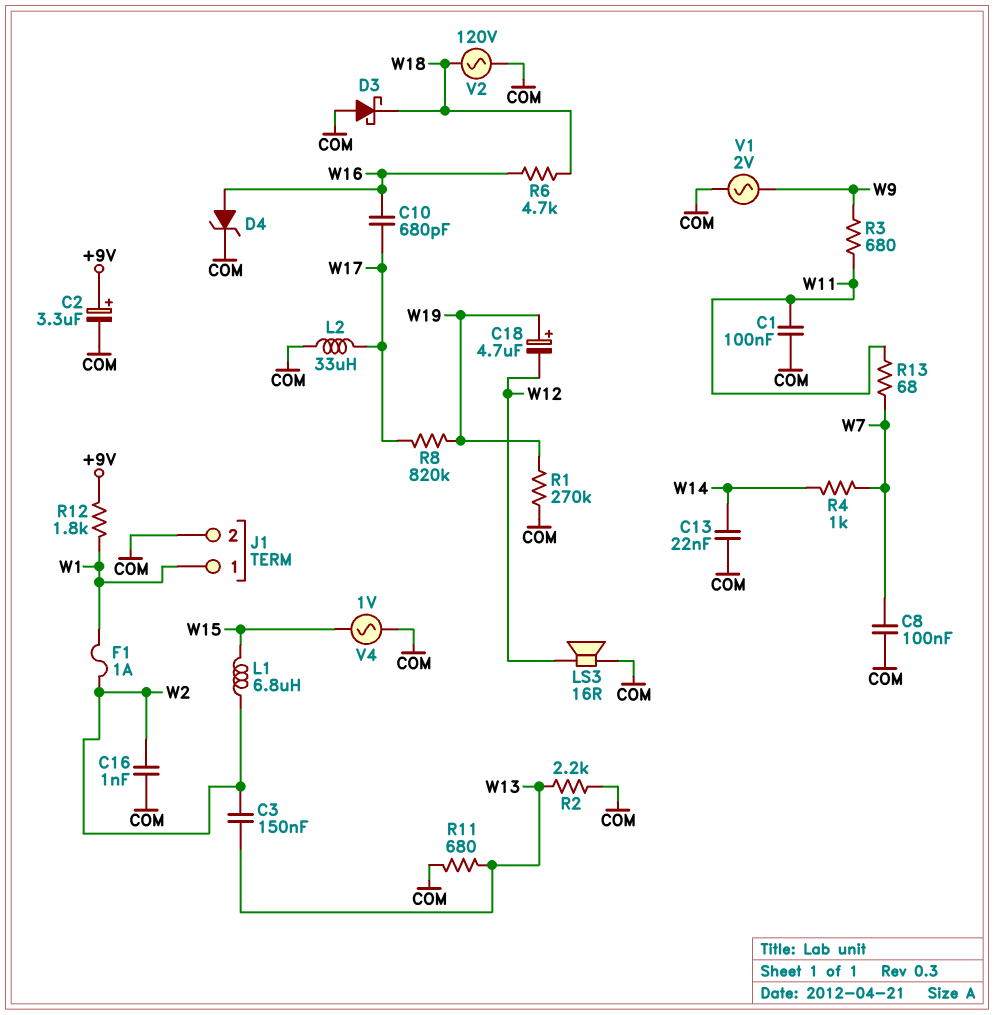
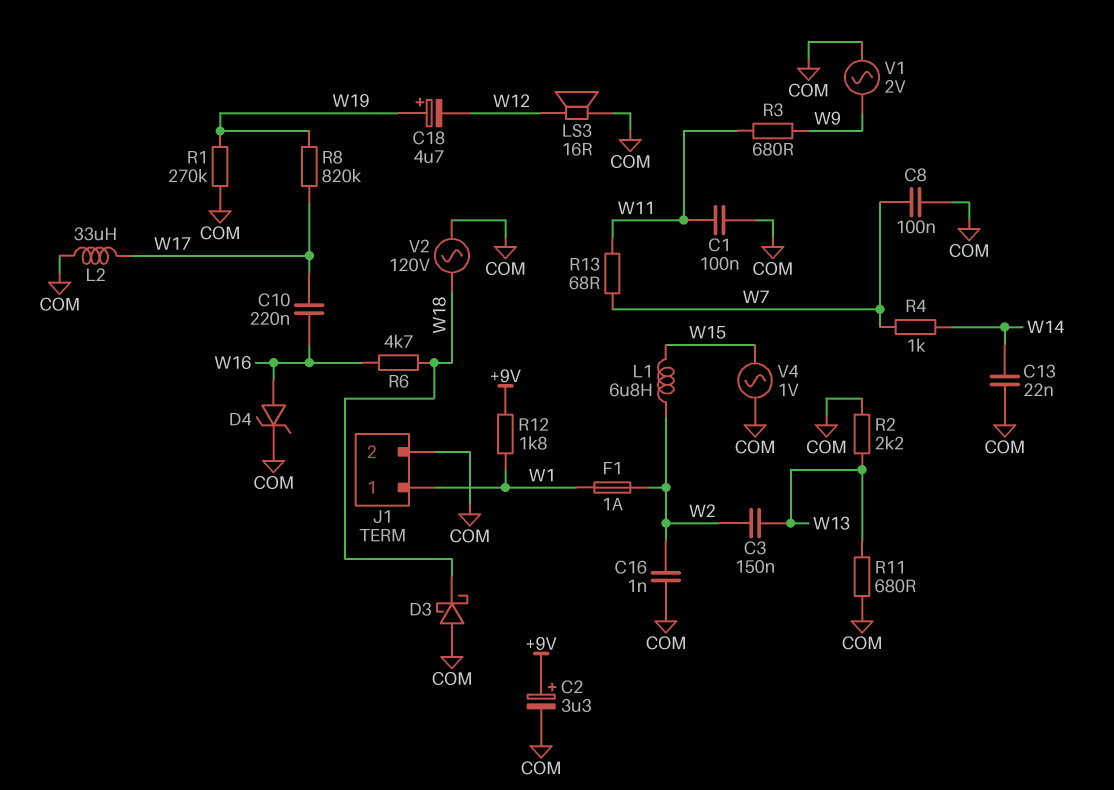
C10: 680pF (W16, W17) -> 220nF (W16, W17)

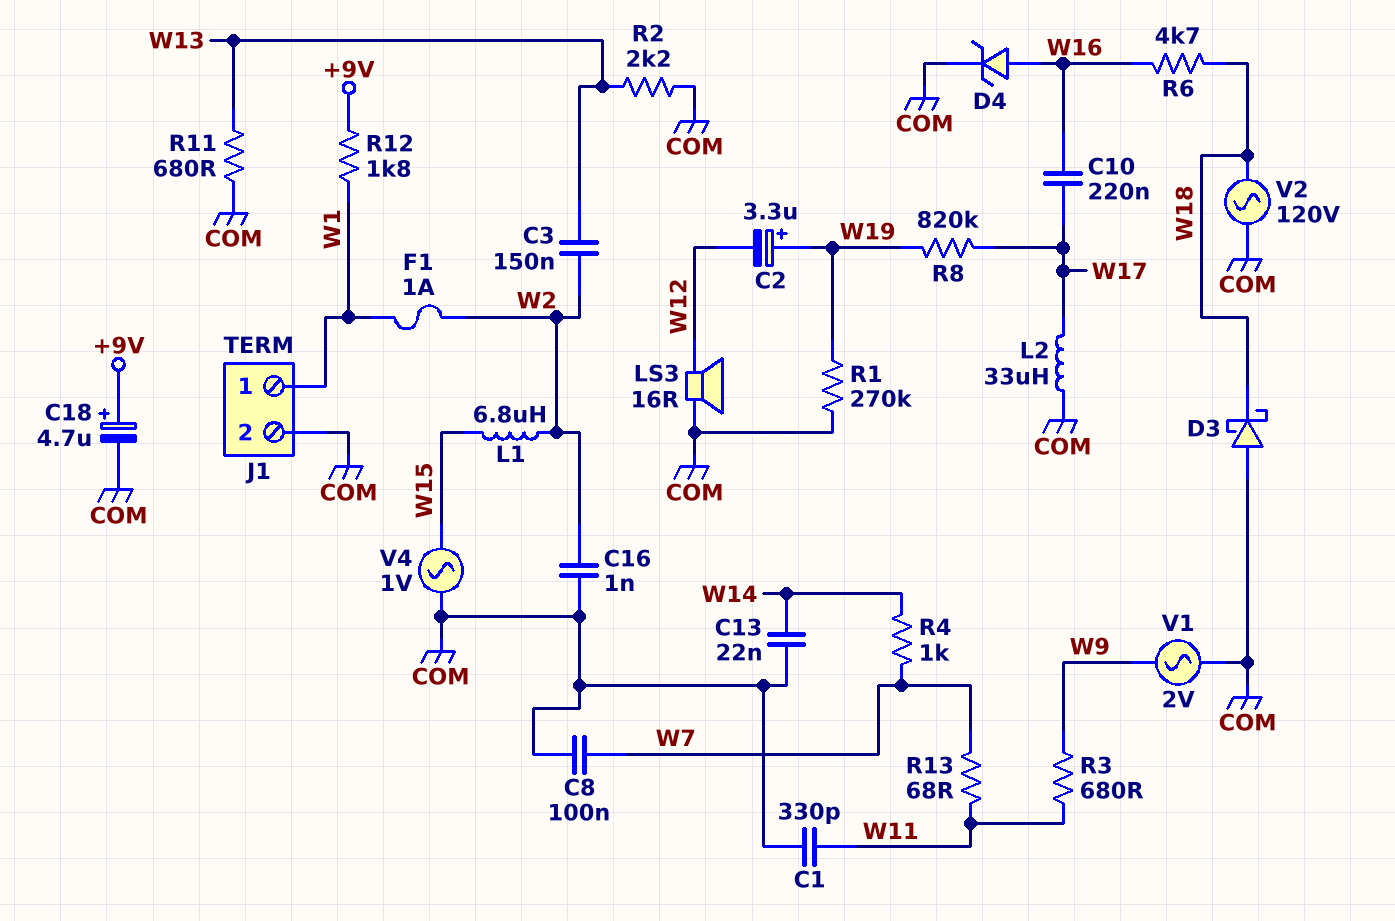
C1: 100nF (COM, W11) -> 330pF (COM, W11)
C2: 3.3uF (plus +9V, minus COM) -> 3.3uF (plus W19, minus W12)
C18: 4.7uF (plus W19, minus W12) -> 4.7uF (plus +9V, minus COM)

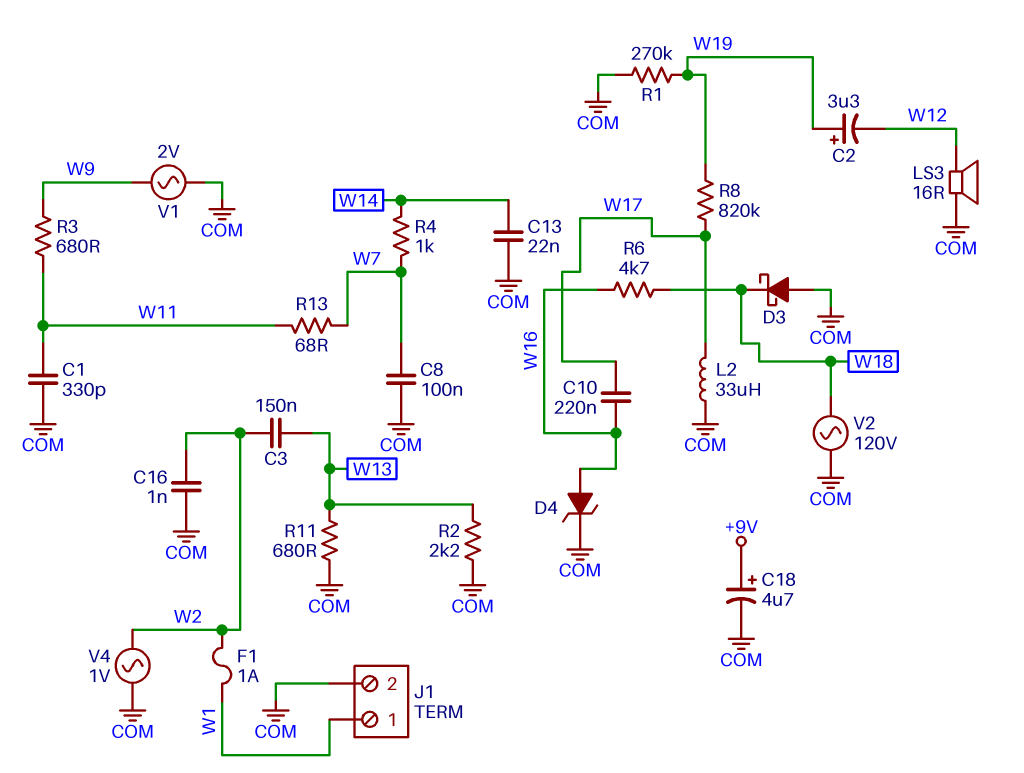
L1: 6.8uH (W2, W15) -> none
R12: 1.8k (+9V, W1) -> none
V4: AC 1V (COM, W15) -> AC 1V (COM, W2)

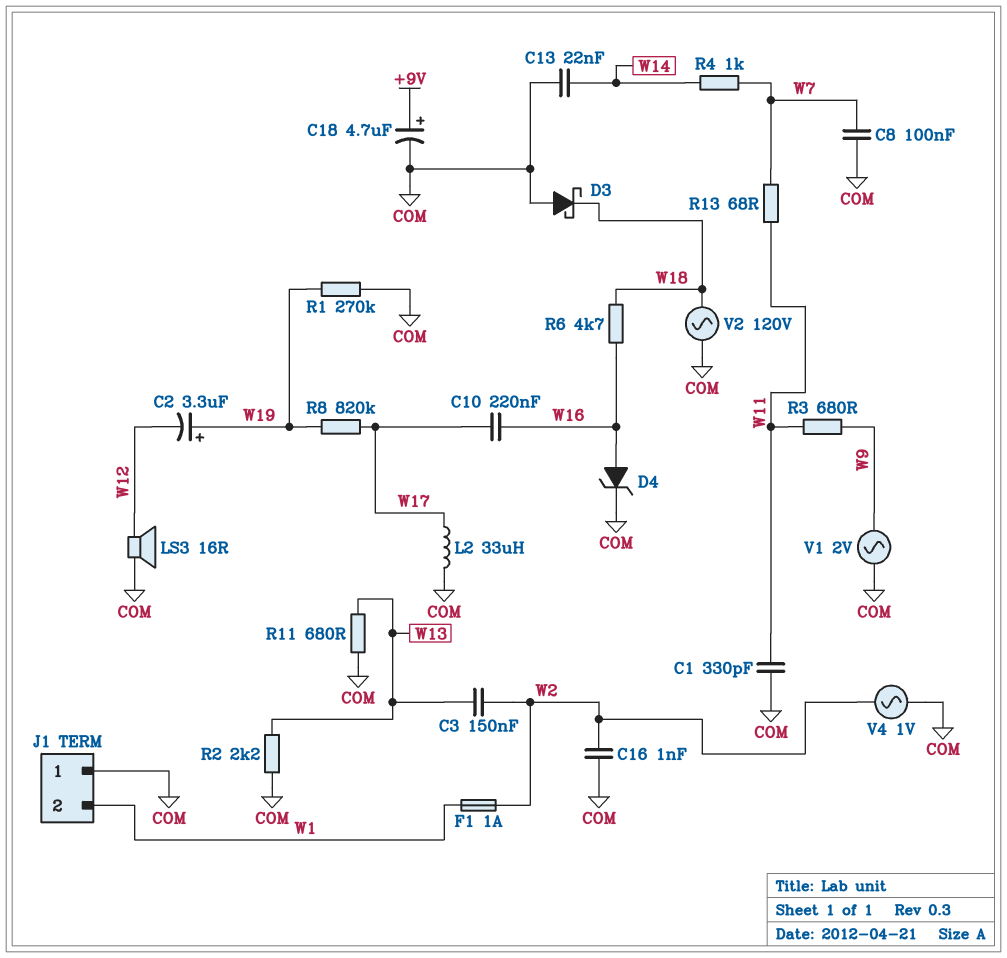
J1 pin 1: W1 -> COM
J1 pin 2: COM -> W1

